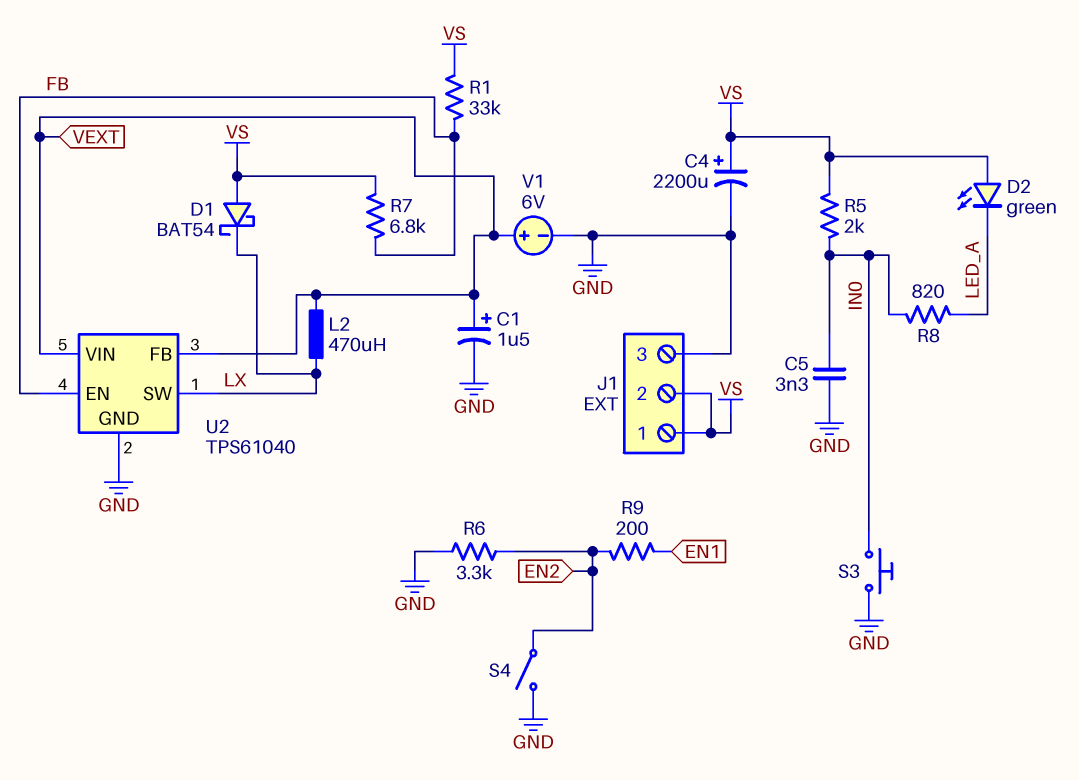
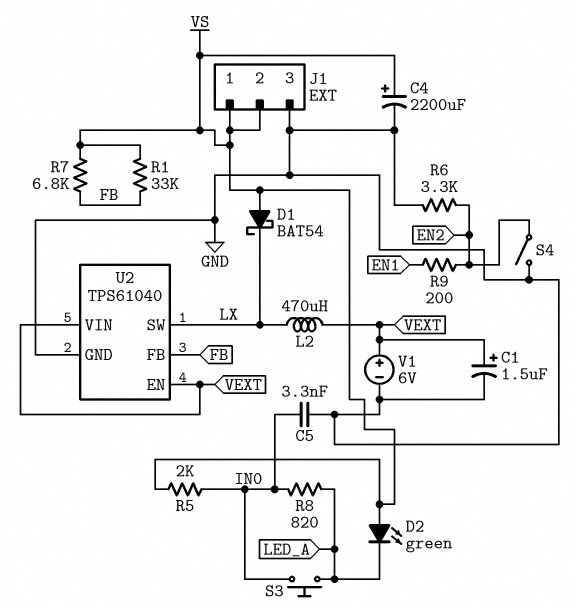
S3: button (GND, IN0) -> button (IN0, LED_A)
U2 pin EN: FB -> VEXT
U2 pin FB: VEXT -> FB

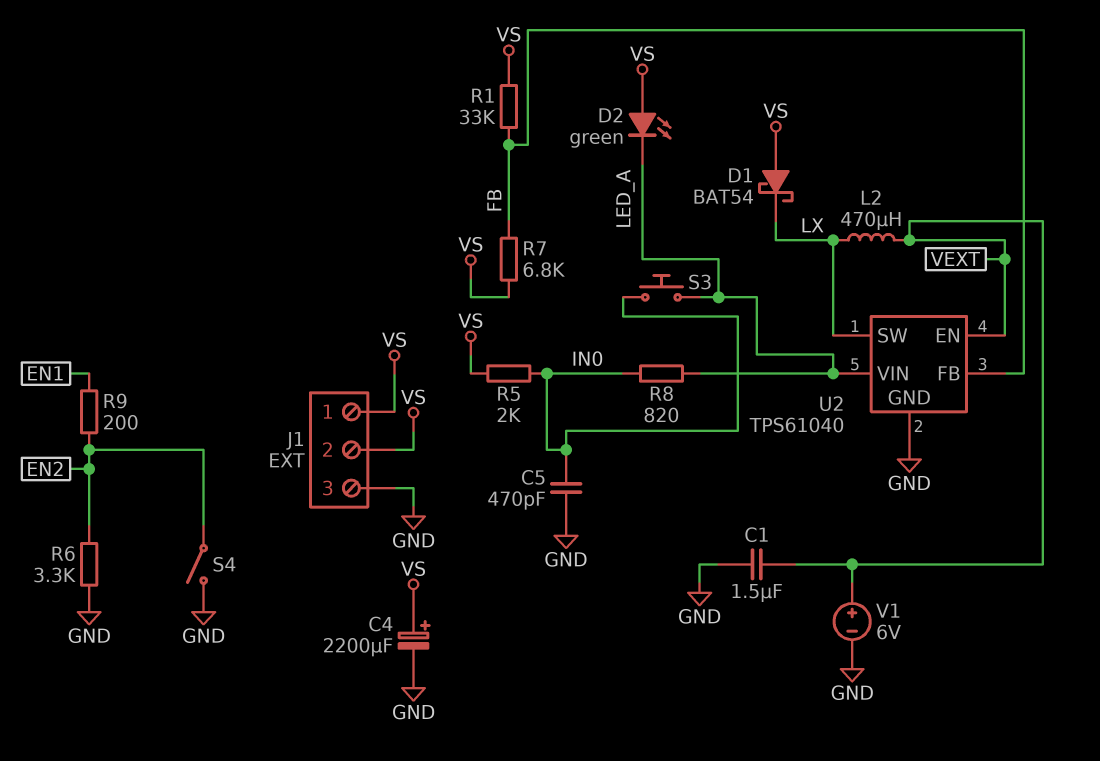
C1: 1.5uF (plus VEXT, minus GND) -> 1.5uF (GND, VEXT)
C5: 3.3nF (GND, IN0) -> 470pF (GND, IN0)
U2 pin VIN: VEXT -> LED_A

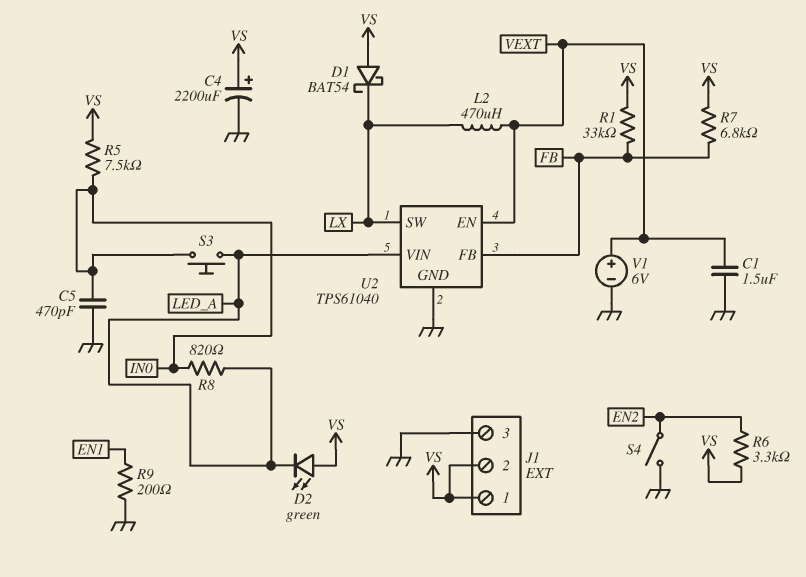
R5: 2k (IN0, VS) -> 7.5k (IN0, VS)
R6: 3.3k (EN2, GND) -> 3.3k (EN2, VS)
R9: 200 (EN1, EN2) -> 200 (EN1, GND)

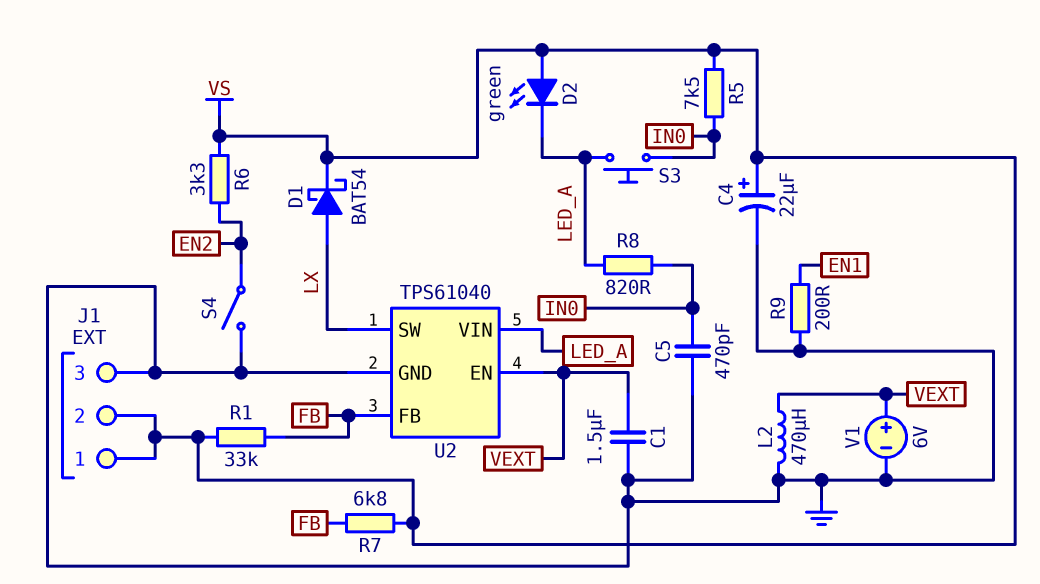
C4: 2200uF (plus VS, minus GND) -> 22uF (plus VS, minus GND)
D1: schottky BAT54 (A VS, K LX) -> schottky BAT54 (A LX, K VS)
L2: 470uH (LX, VEXT) -> 470uH (GND, VEXT)

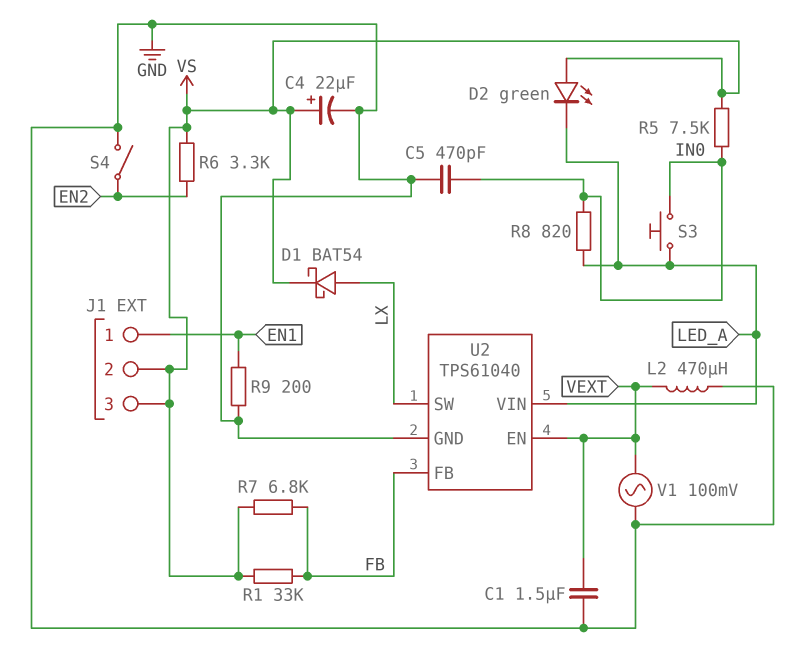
J1 pin 1: VS -> EN1
J1 pin 3: GND -> VS
V1: 6V (plus VEXT, minus GND) -> AC 100mV (GND, VEXT)

